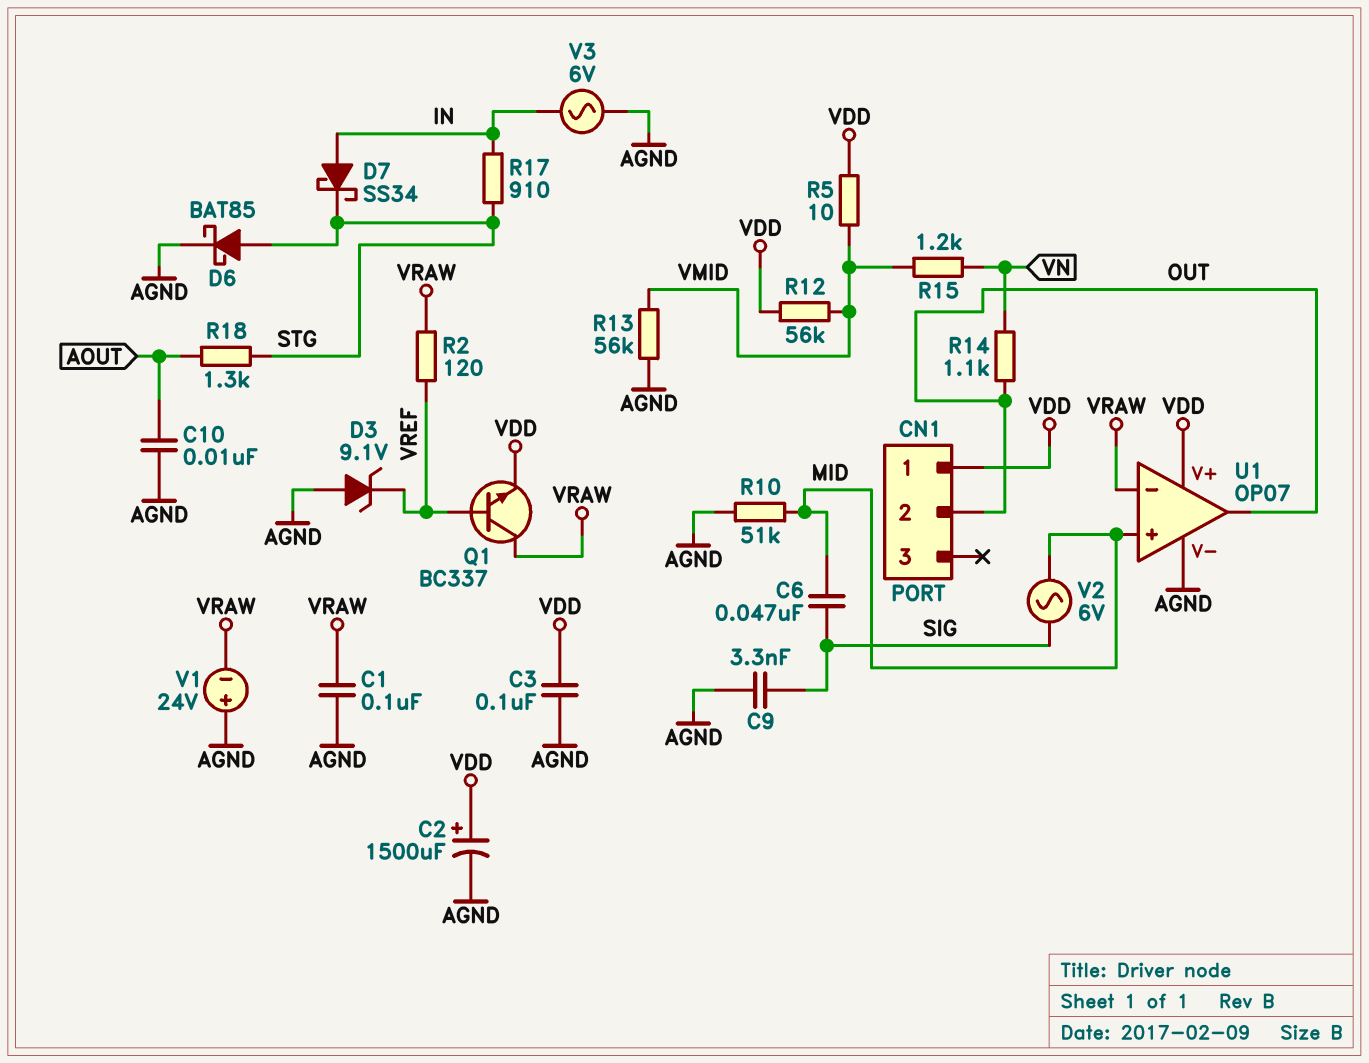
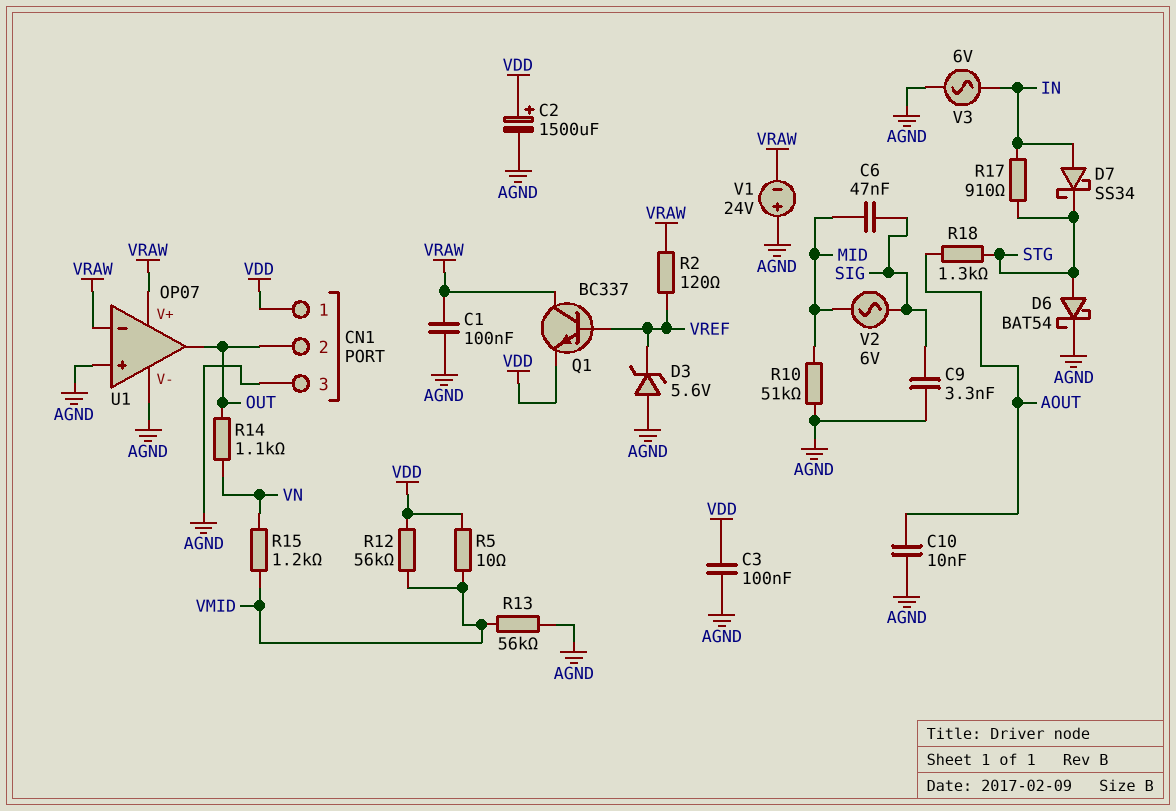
CN1 pin 3: none -> AGND
D3: zener 9.1V (A AGND, K VREF) -> zener 5.6V (A AGND, K VREF)
D6: schottky BAT85 (A STG, K AGND) -> schottky BAT54 (A STG, K AGND)
U1 pin V+: VDD -> VRAW
U1 pin in+: MID -> AGND

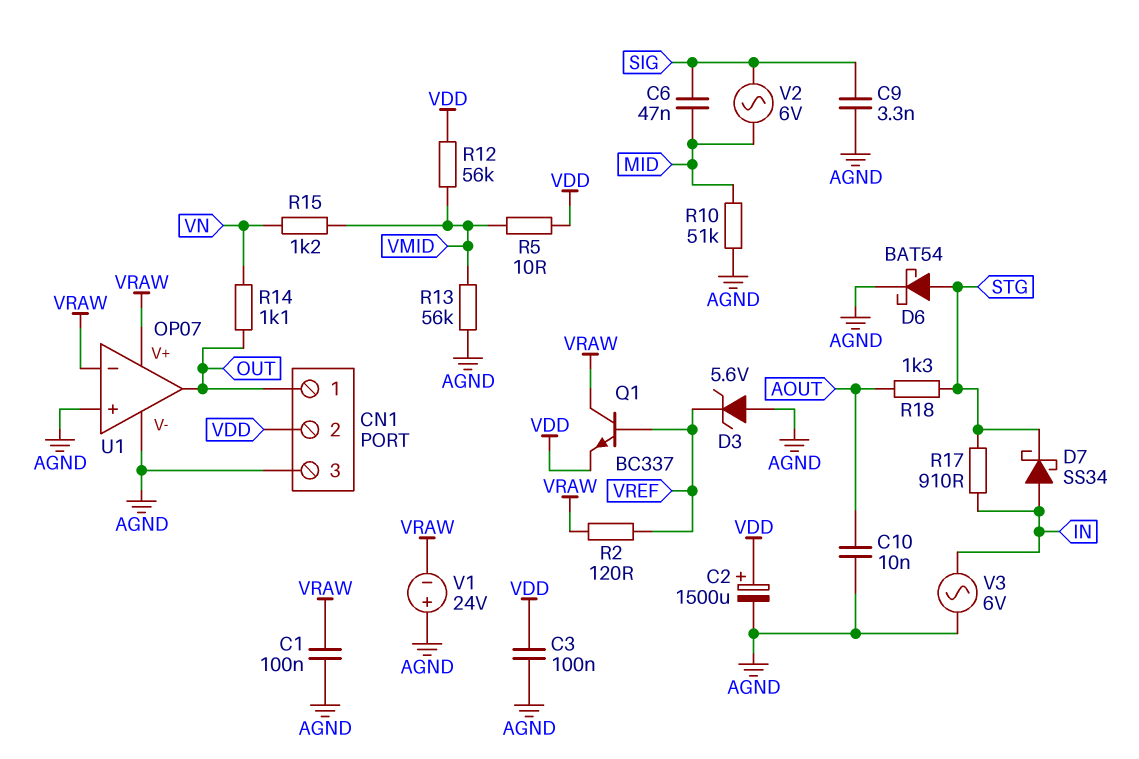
CN1 pin 1: VDD -> OUT
CN1 pin 2: OUT -> VDD

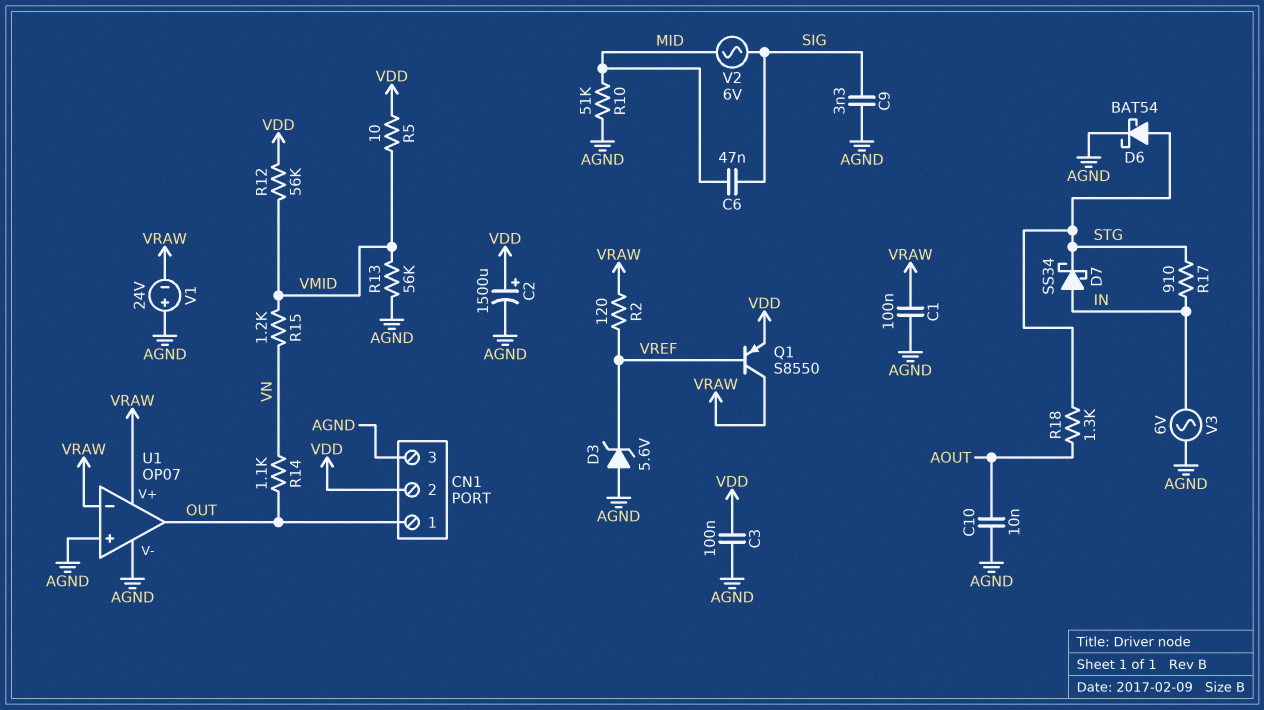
Q1: NPN BC337 (B VREF, C VRAW, E VDD) -> PNP S8550 (B VREF, C VRAW, E VDD)

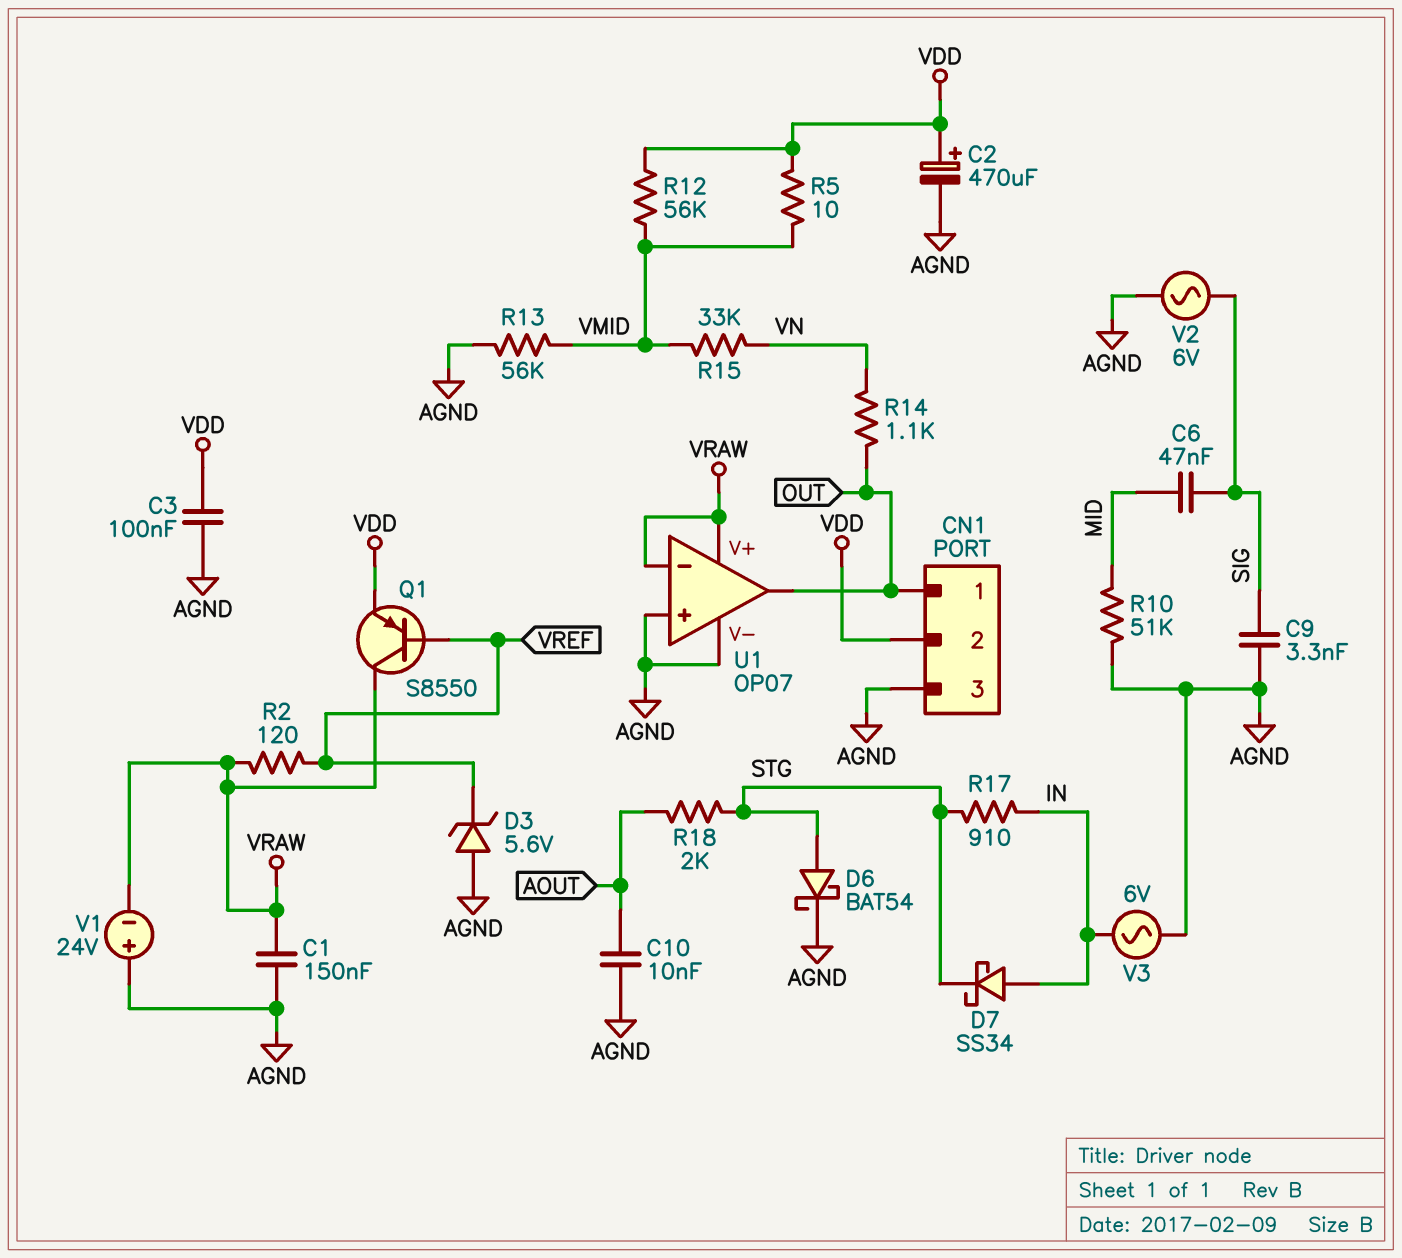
C1: 100nF (AGND, VRAW) -> 150nF (AGND, VRAW)
C2: 1500uF (plus VDD, minus AGND) -> 470uF (plus VDD, minus AGND)
R15: 1.2k (VMID, VN) -> 33k (VMID, VN)
R18: 1.3k (AOUT, STG) -> 2k (AOUT, STG)
V2: AC 6V (MID, SIG) -> AC 6V (AGND, SIG)

